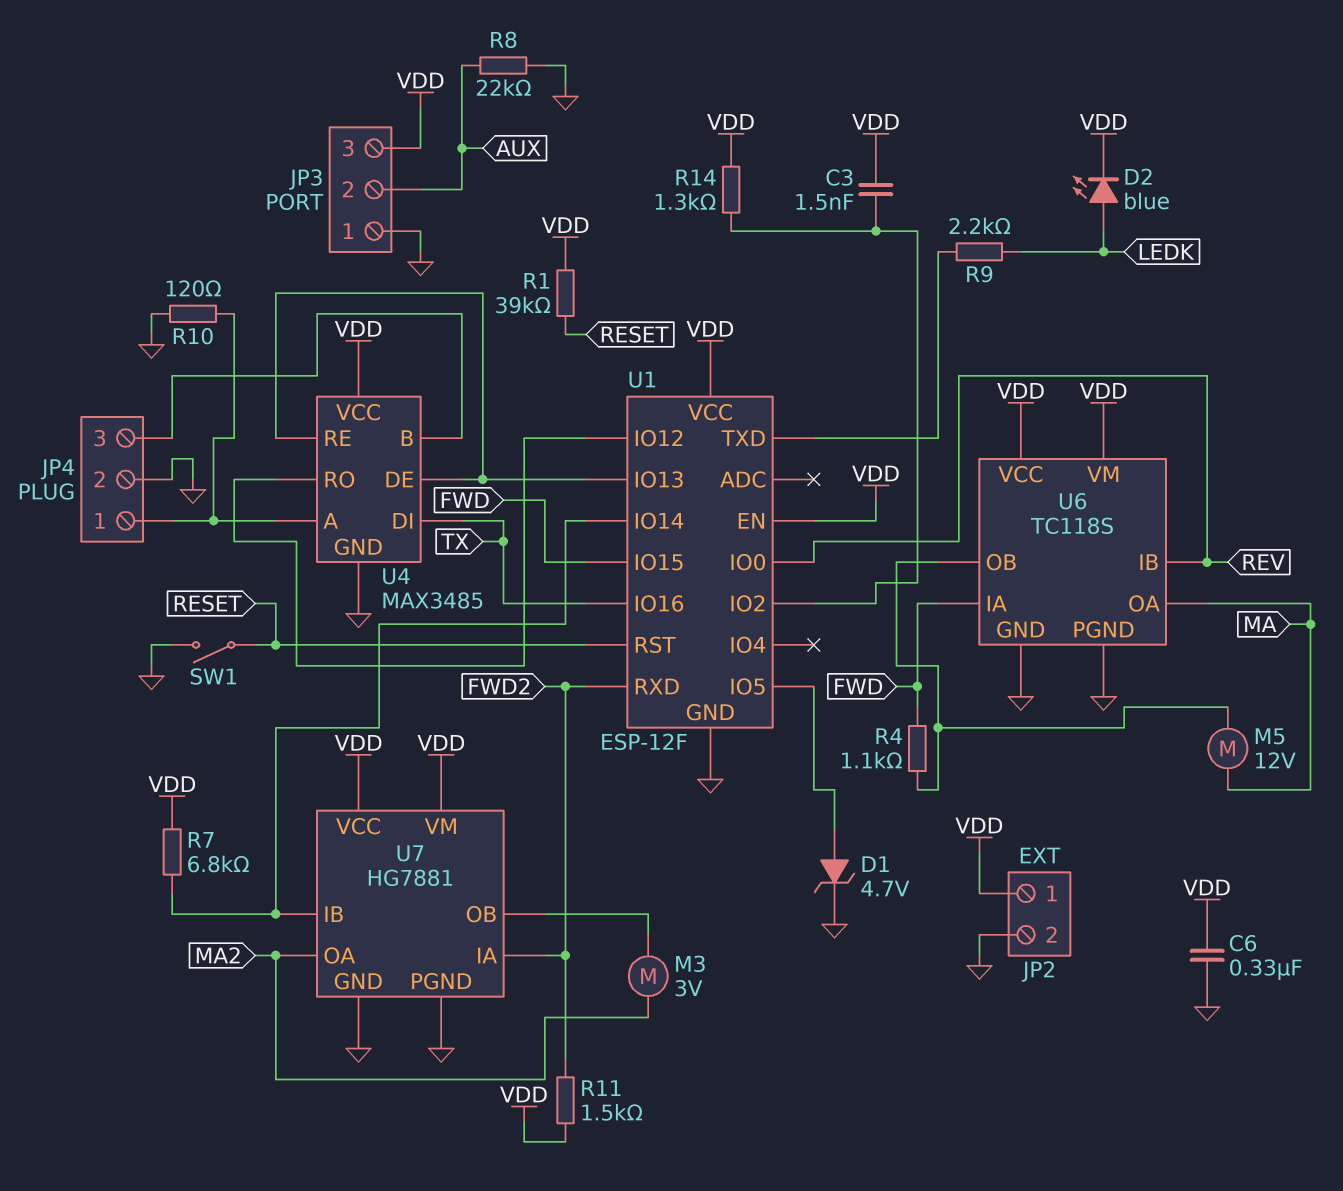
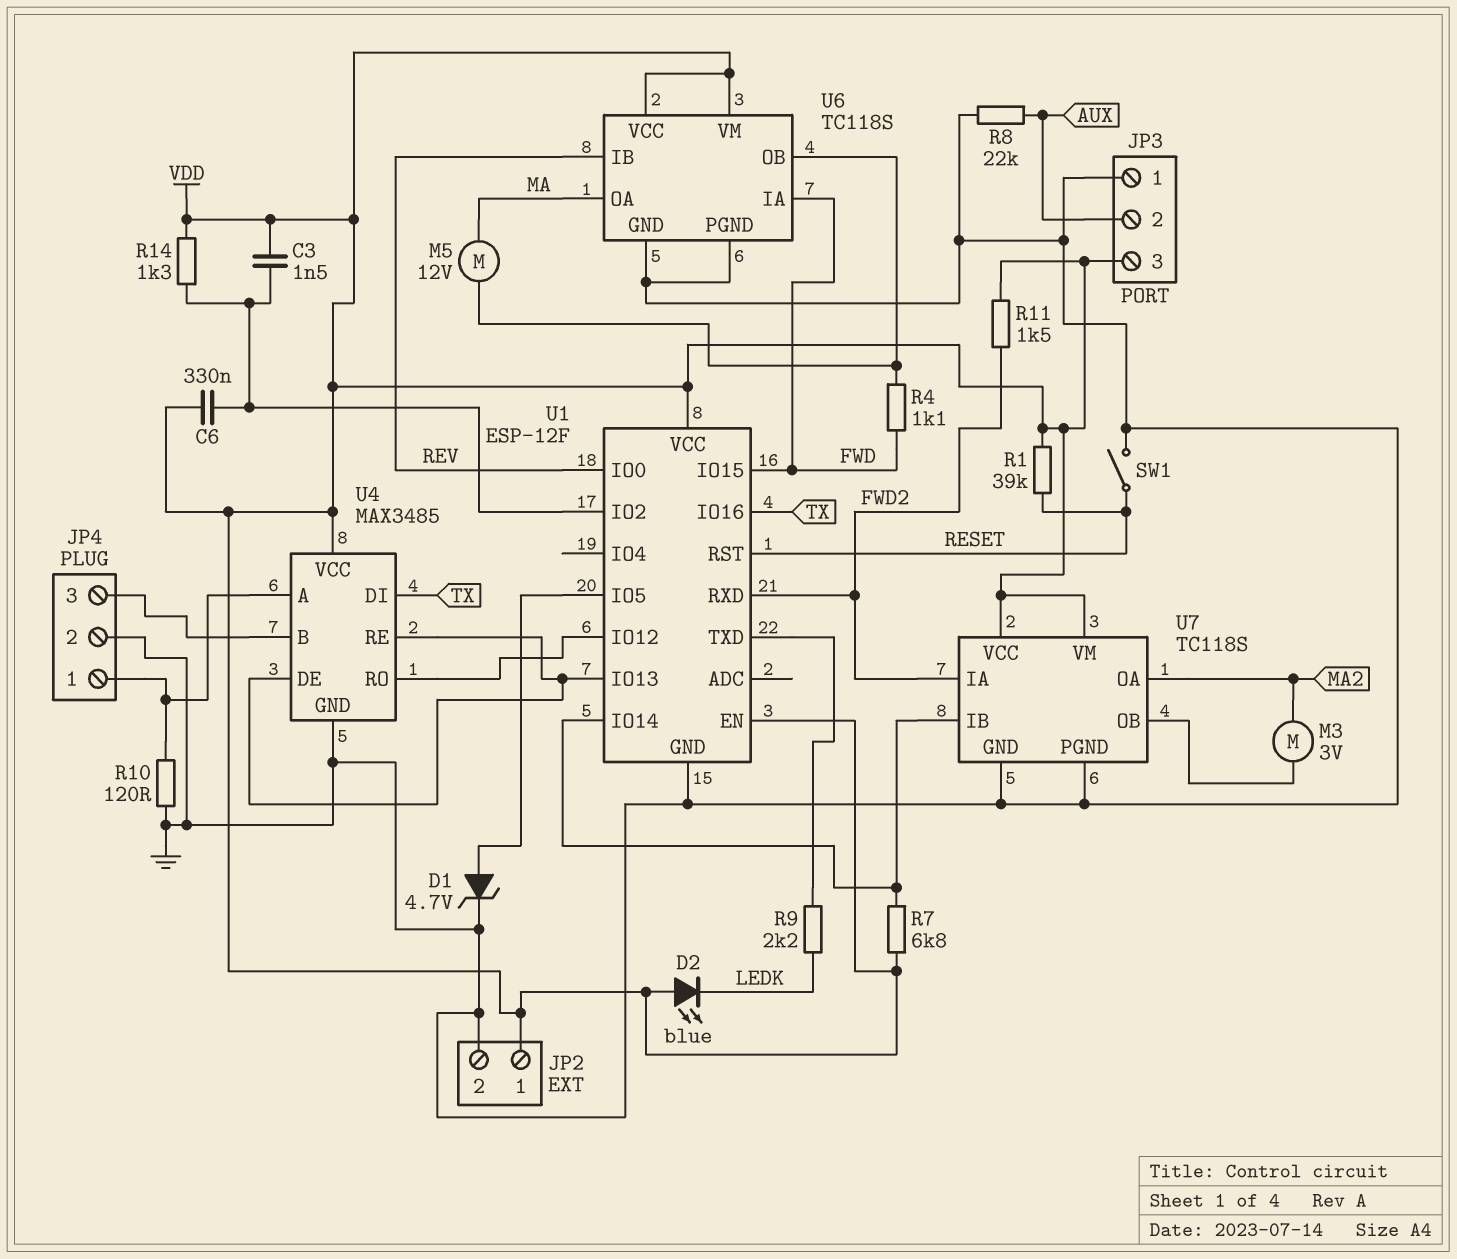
C6: 330nF (GND, VDD) -> 330nF (U1/IO2, VDD)
D2: LED blue (A LEDK, K VDD) -> LED blue (A VDD, K LEDK)
U7: HG7881 -> TC118S

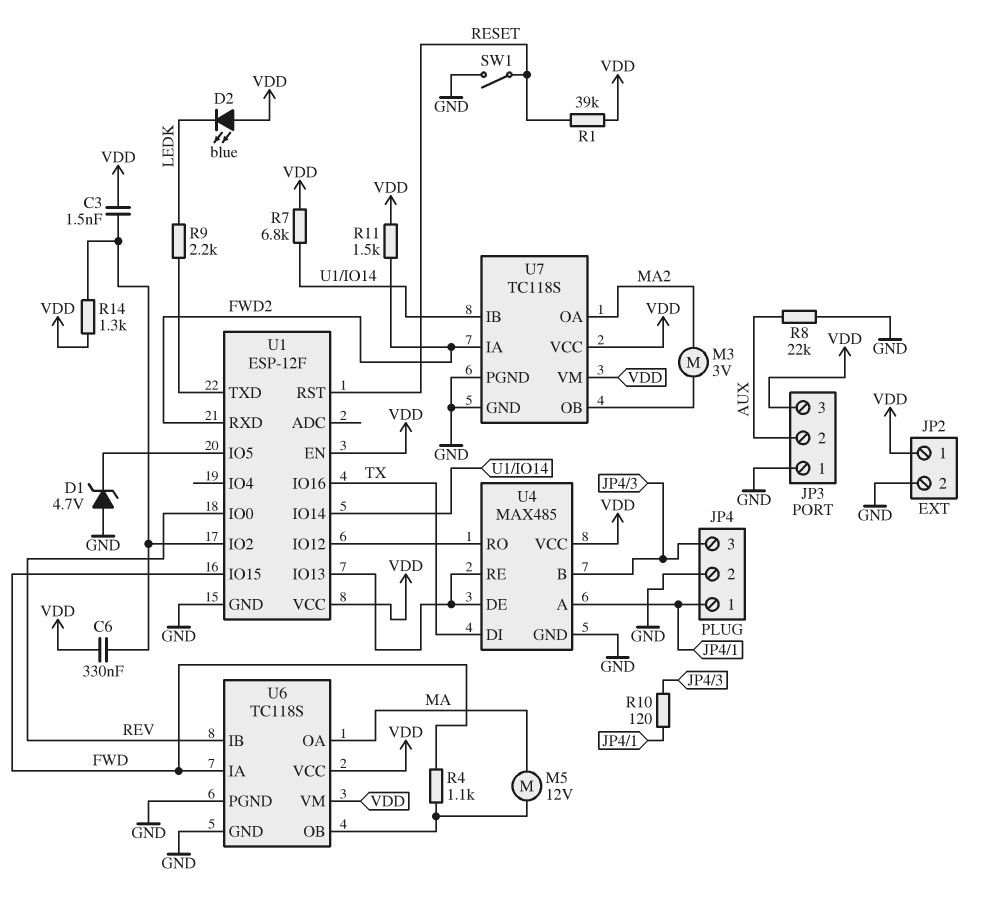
D1: zener 4.7V (A U1/IO5, K GND) -> zener 4.7V (A GND, K U1/IO5)
R10: 120 (GND, JP4/1) -> 120 (JP4/1, JP4/3)
U4: MAX3485 -> MAX485

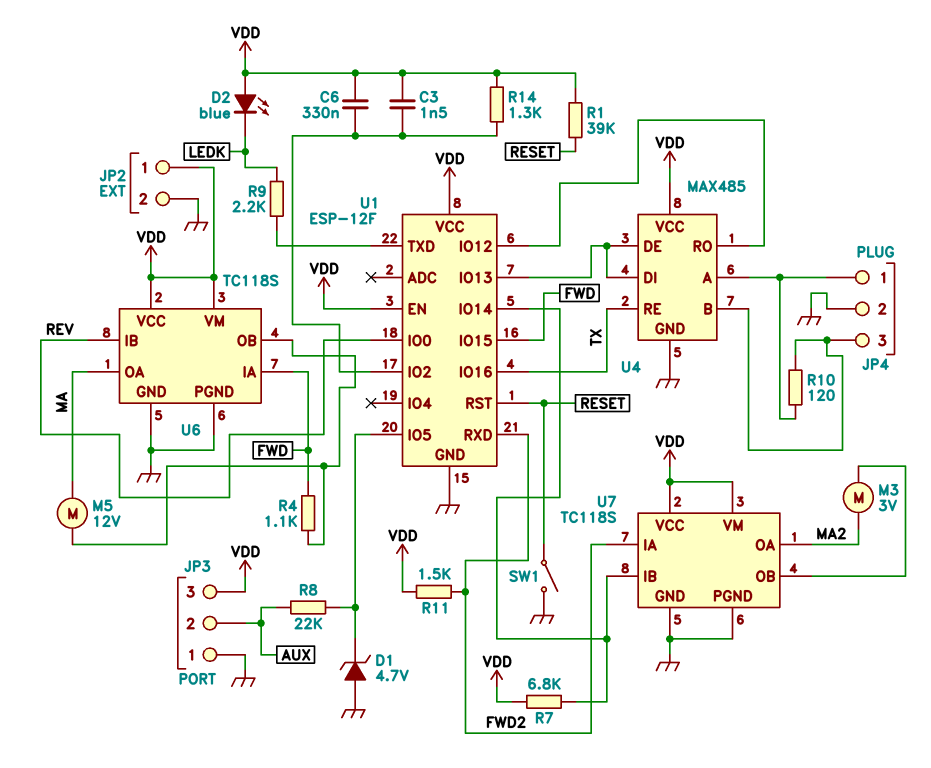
R8: 22k (AUX, GND) -> 22k (AUX, U1/IO5)
U4 pin DI: TX -> U1/IO13
U4 pin RE: U1/IO13 -> TX

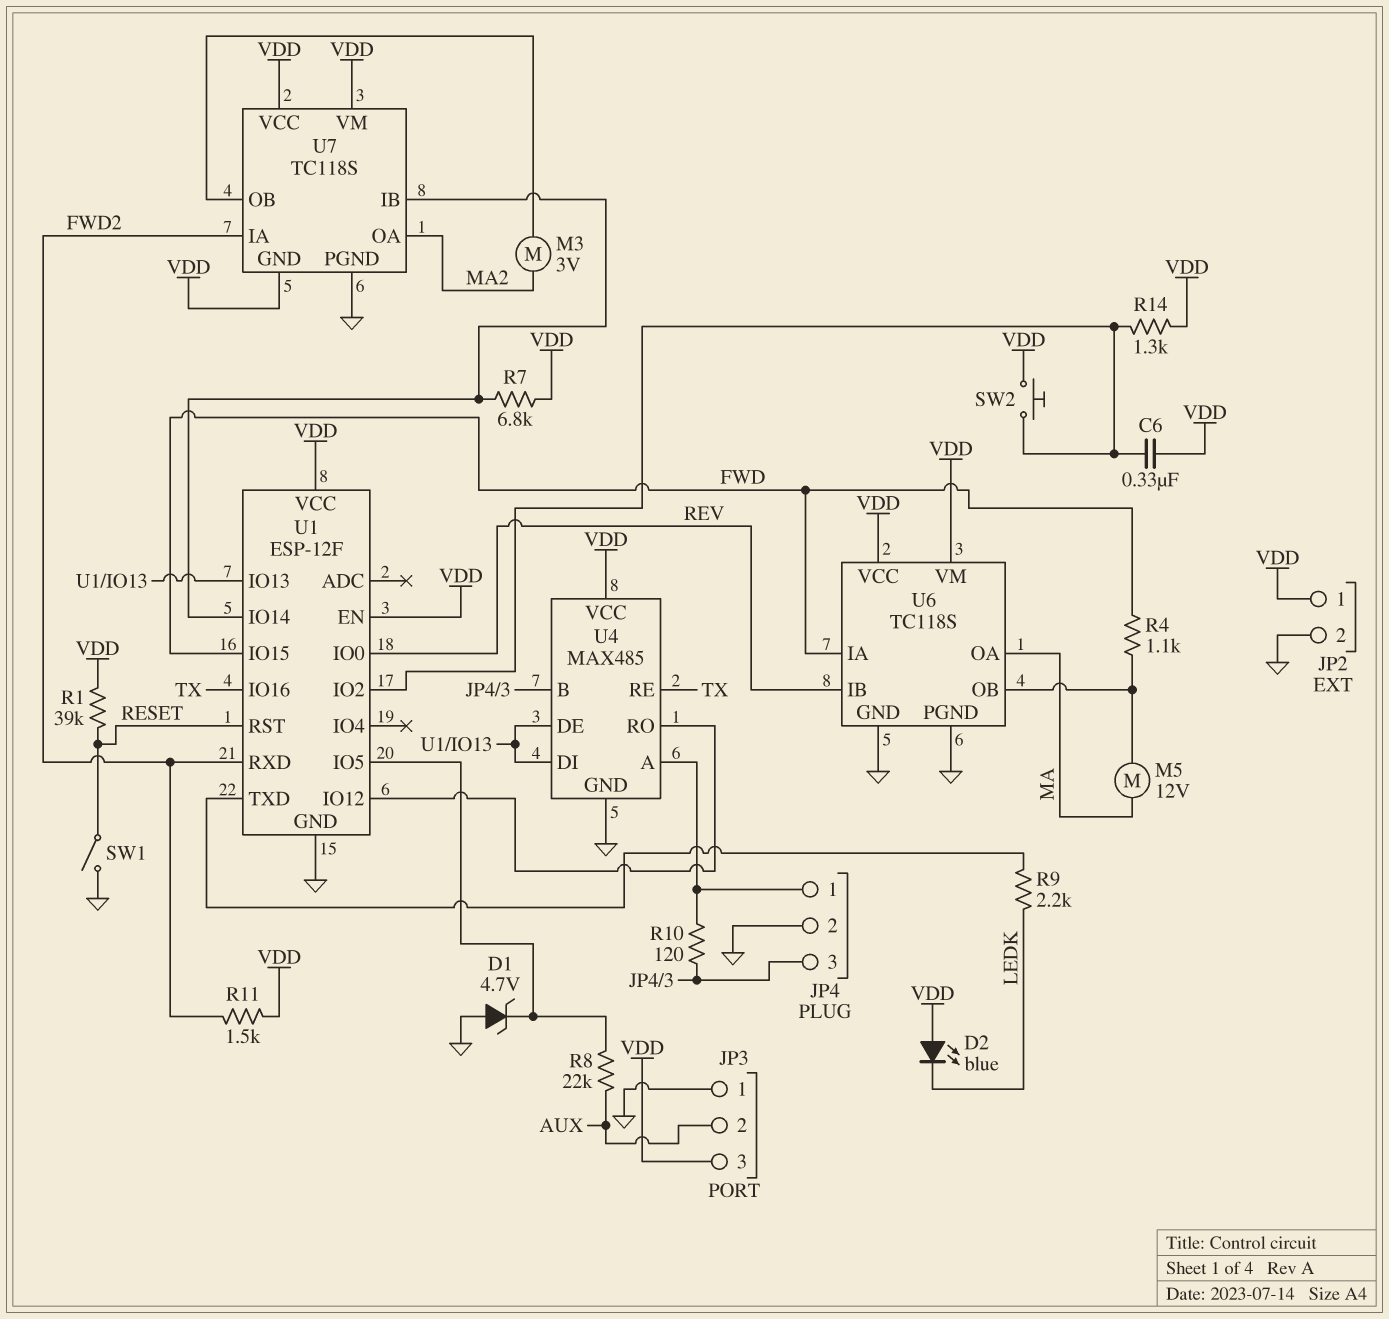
C3: 1.5nF (U1/IO2, VDD) -> none
SW2: none -> button (U1/IO2, VDD)
U7 pin GND: GND -> VDD

